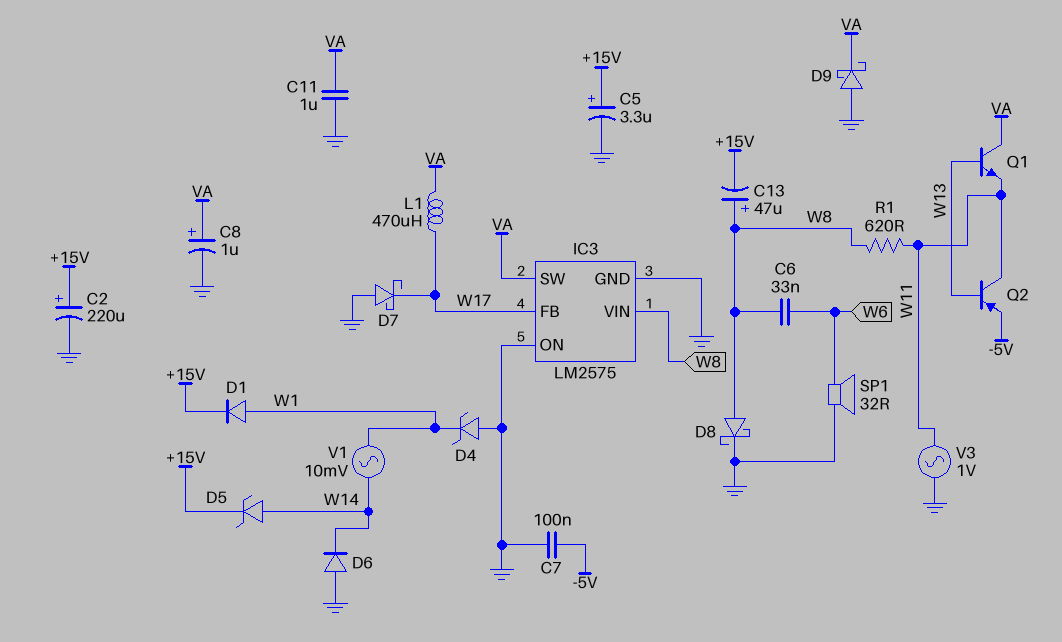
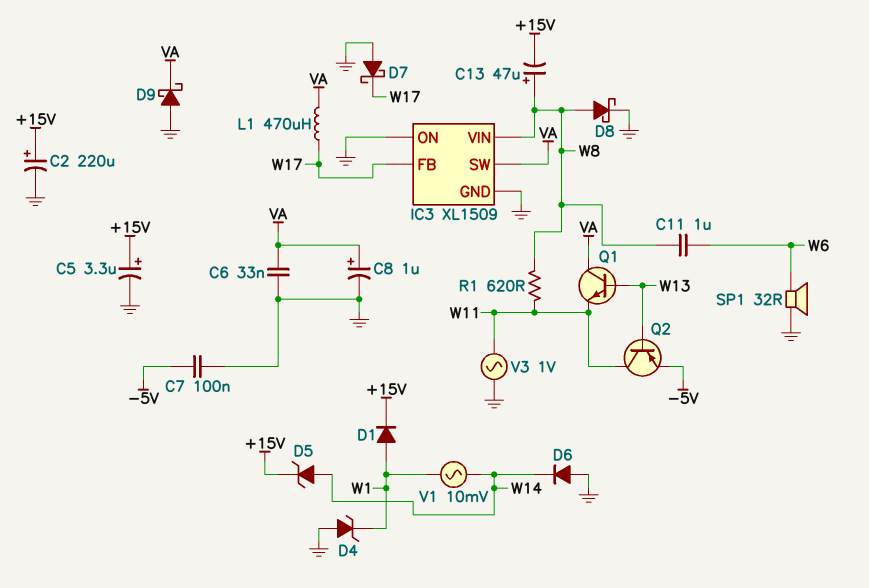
C6: 33nF (W6, W8) -> 33nF (GND, VA)
C11: 1uF (GND, VA) -> 1uF (W6, W8)
IC3: LM2575 -> XL1509

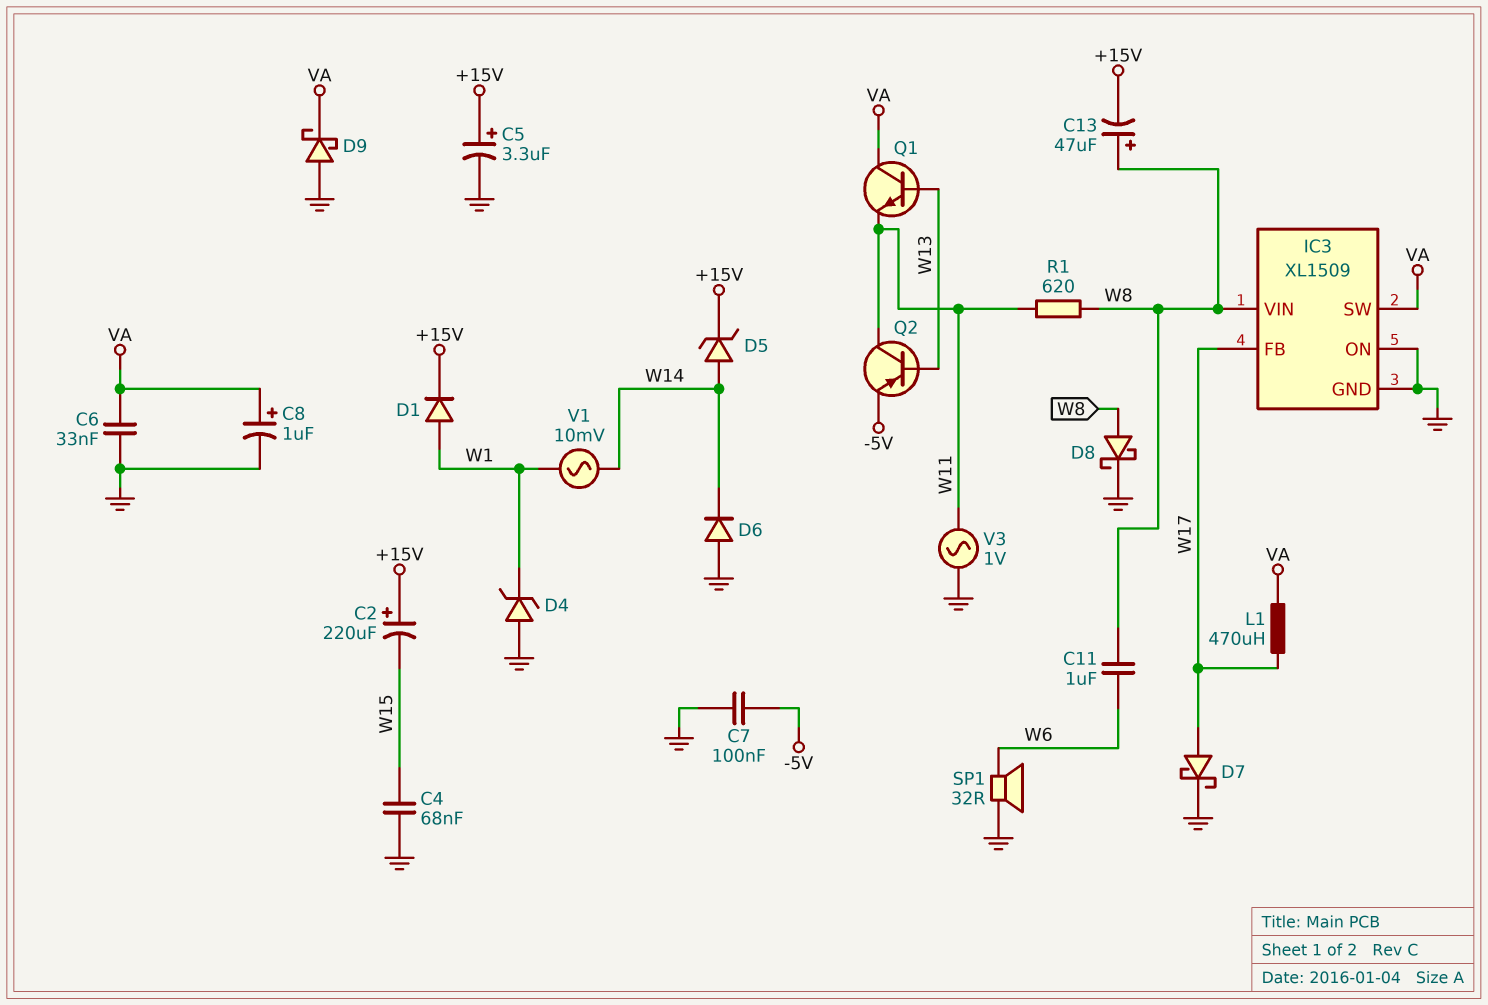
C2: 220uF (plus +15V, minus GND) -> 220uF (plus +15V, minus W15)
C4: none -> 68nF (GND, W15)
D7: schottky (A GND, K W17) -> schottky (A W17, K GND)

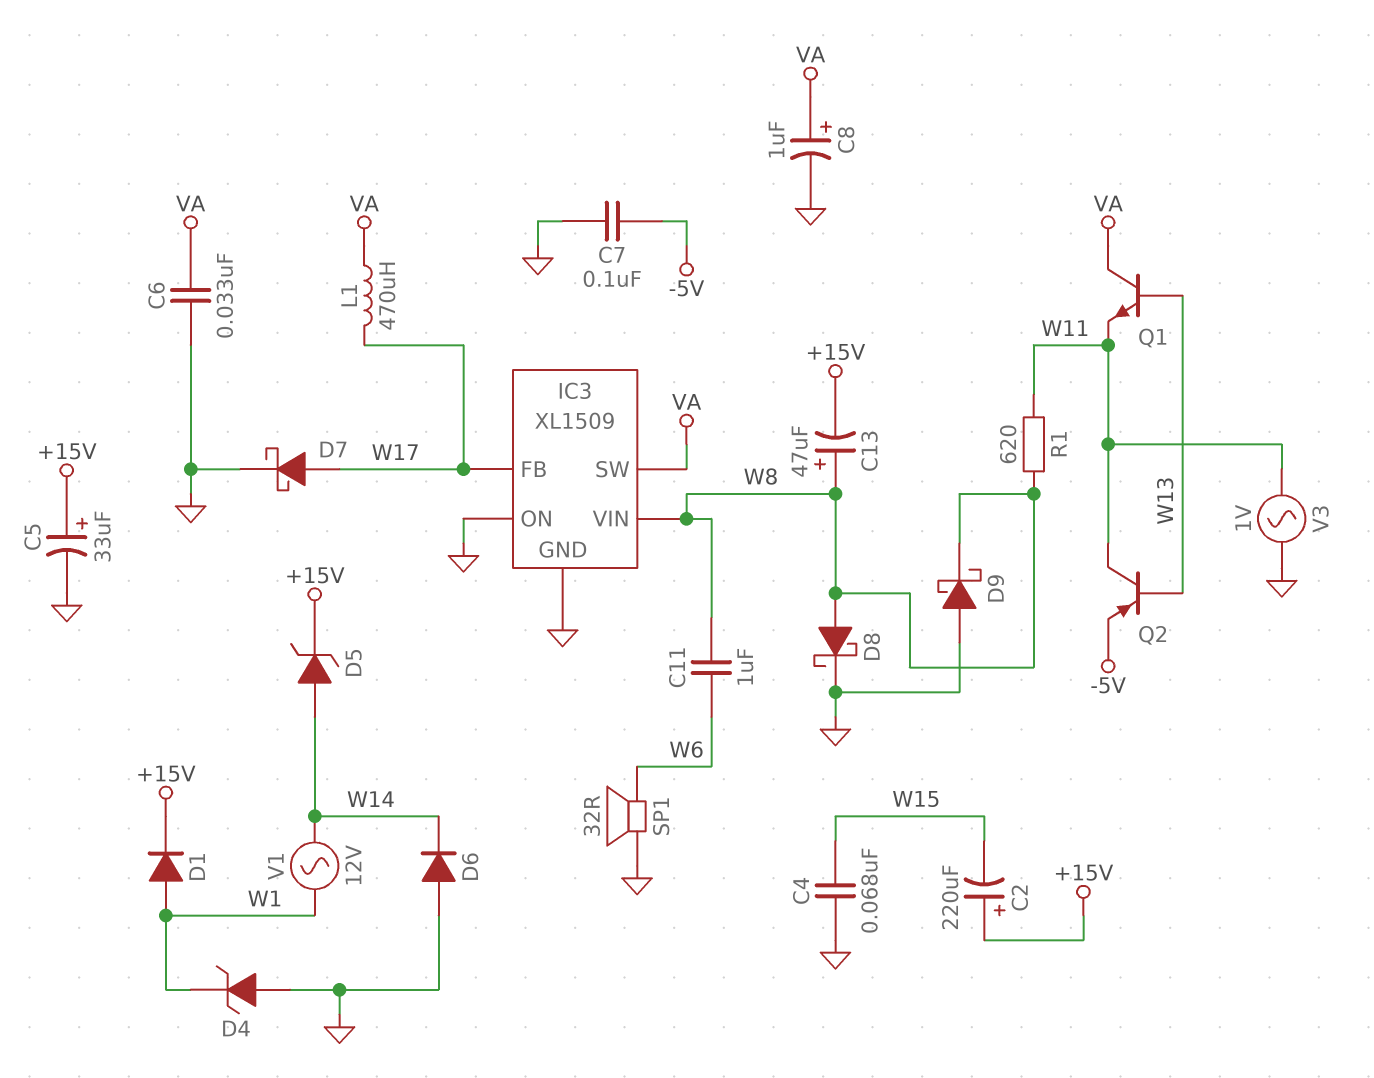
C5: 3.3uF (plus +15V, minus GND) -> 33uF (plus +15V, minus GND)
D9: schottky (A GND, K VA) -> schottky (A GND, K W8)
V1: AC 10mV (W1, W14) -> AC 12V (W1, W14)

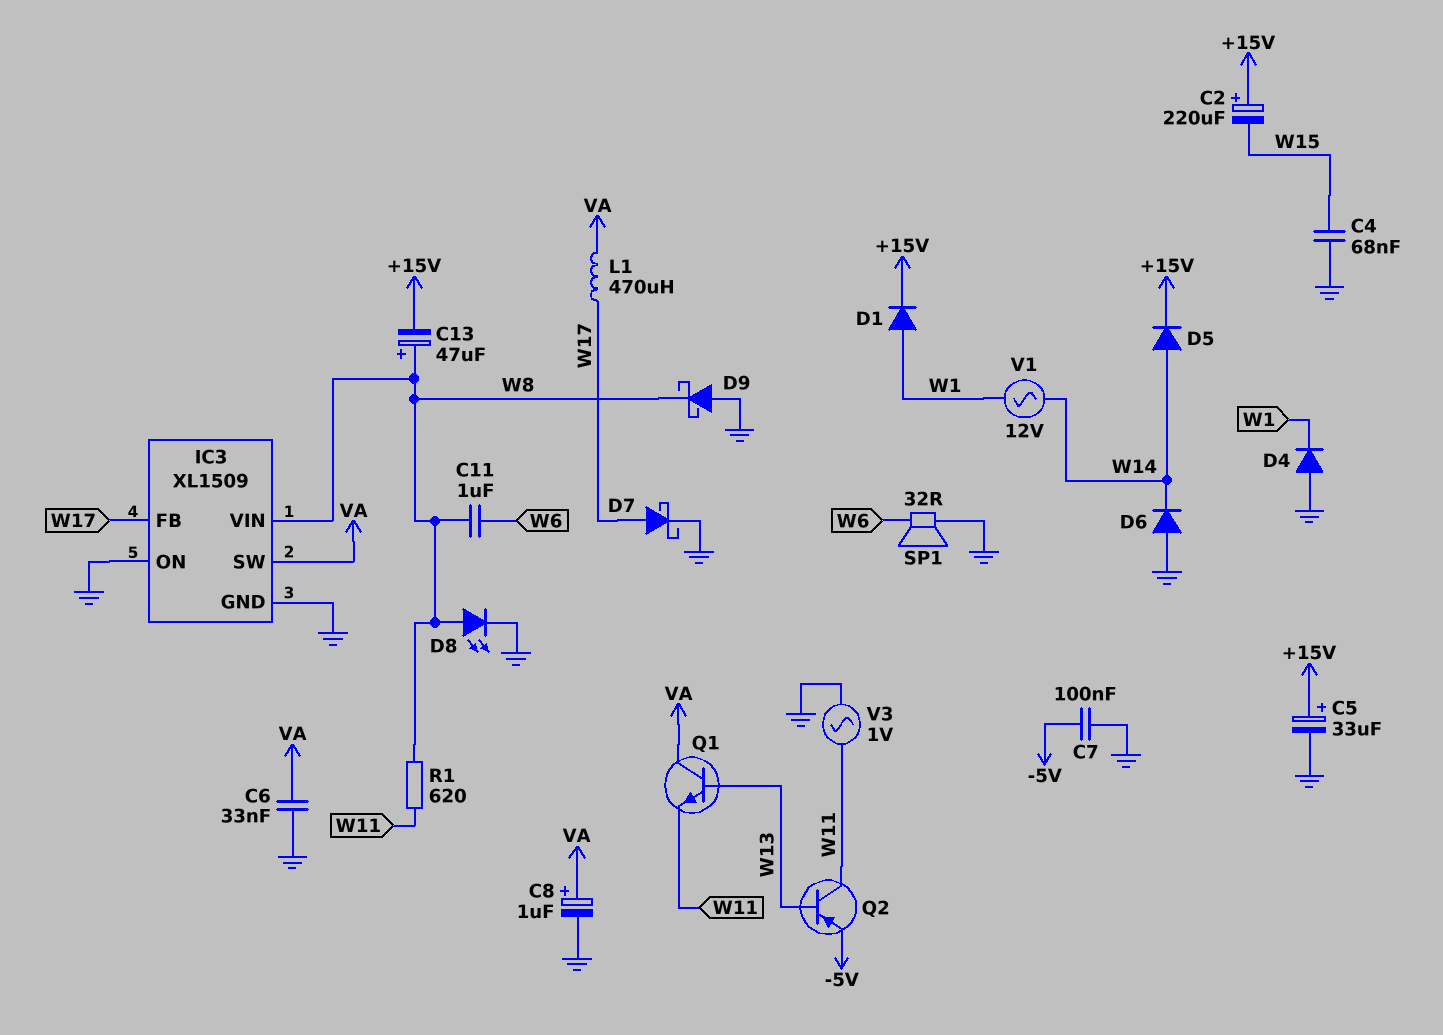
D4: zener (A GND, K W1) -> diode (A GND, K W1)
D5: zener (A W14, K +15V) -> diode (A W14, K +15V)
D8: schottky (A W8, K GND) -> LED (A W8, K GND)

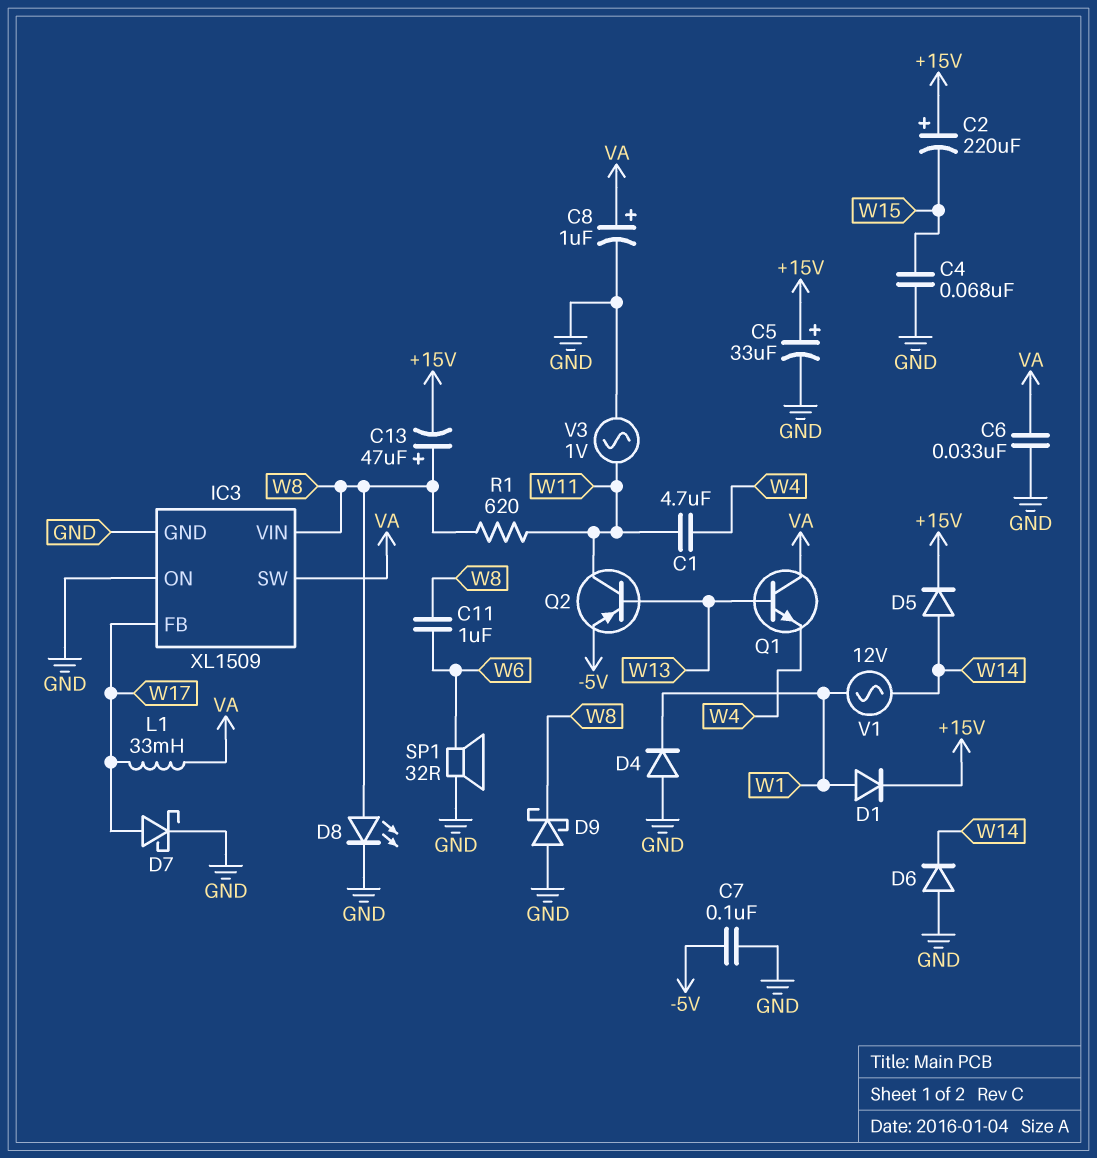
C1: none -> 4.7uF (W4, W11)
L1: 470uH (VA, W17) -> 33mH (VA, W17)
Q1: NPN (B W13, C VA, E W11) -> NPN (B W13, C VA, E W4)

